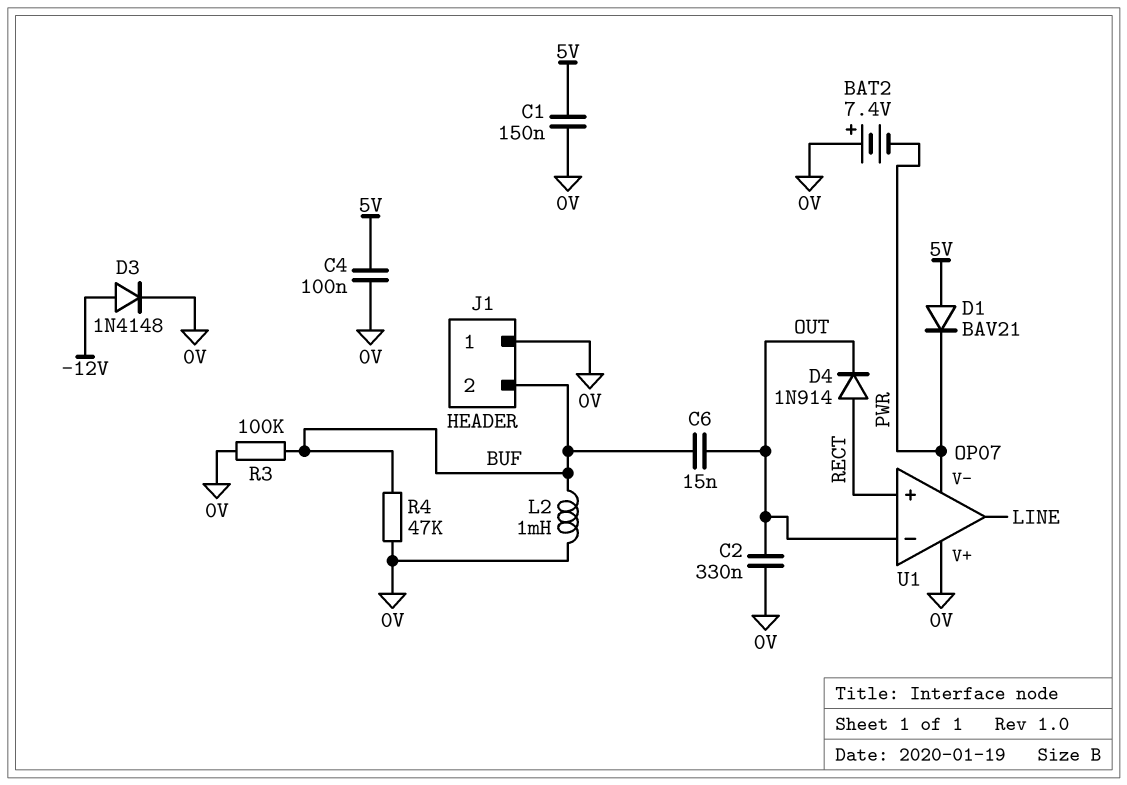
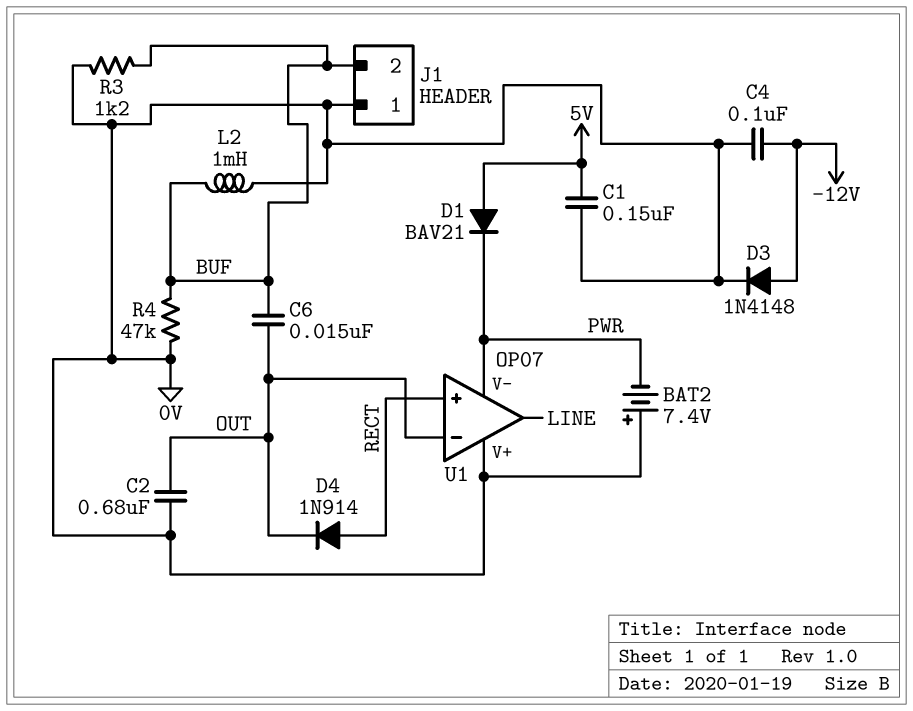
C2: 330nF (0V, OUT) -> 680nF (0V, OUT)
C4: 100nF (0V, 5V) -> 100nF (-12V, 0V)
R3: 100k (0V, BUF) -> 1.2k (0V, BUF)

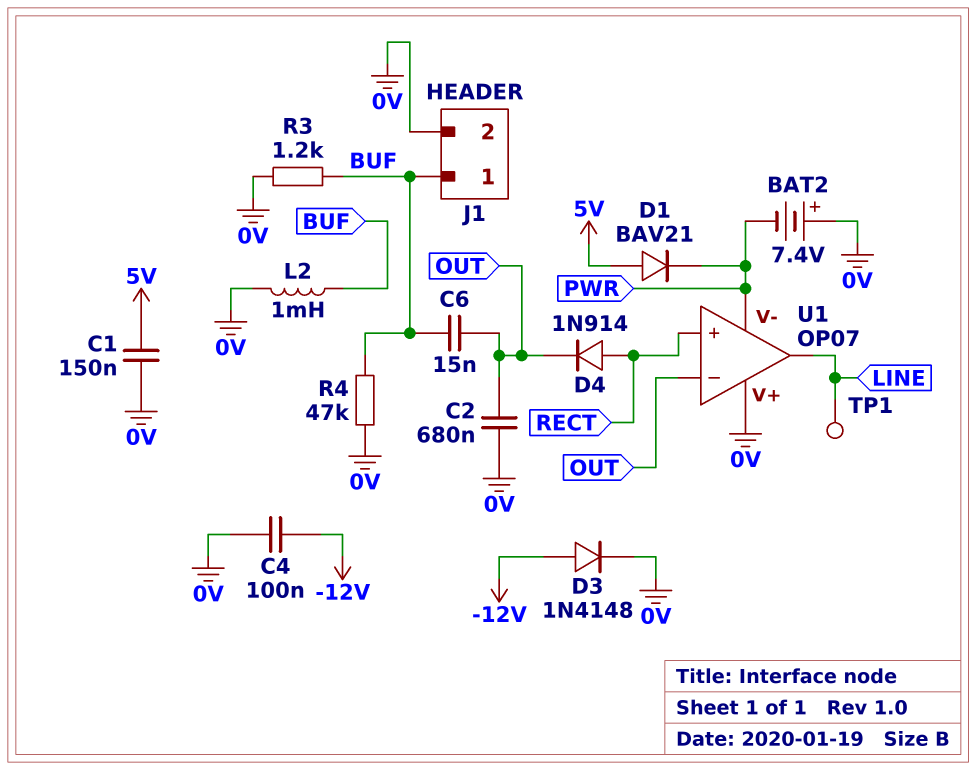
J1 pin 1: 0V -> BUF
J1 pin 2: BUF -> 0V
TP1: none -> test point (LINE)

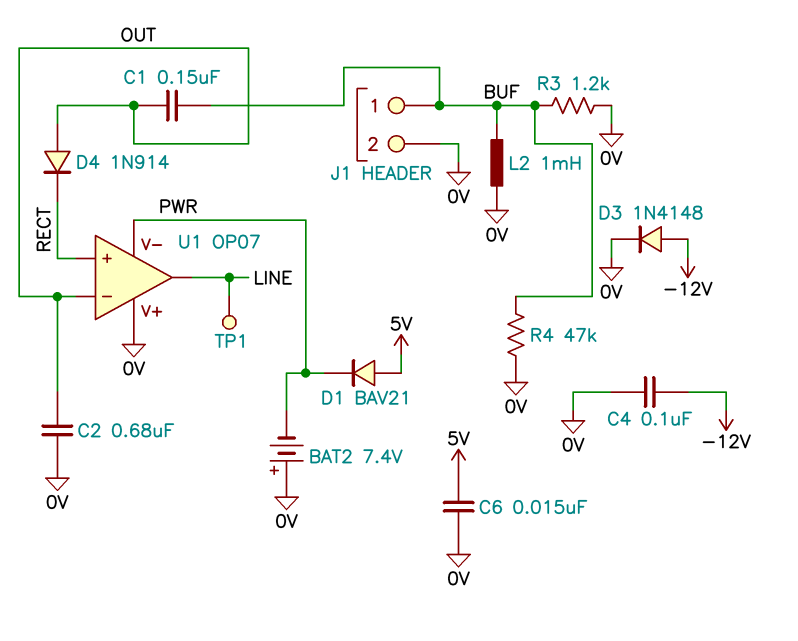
C1: 150nF (0V, 5V) -> 150nF (BUF, OUT)
C6: 15nF (BUF, OUT) -> 15nF (0V, 5V)
D4: diode 1N914 (A RECT, K OUT) -> diode 1N914 (A OUT, K RECT)

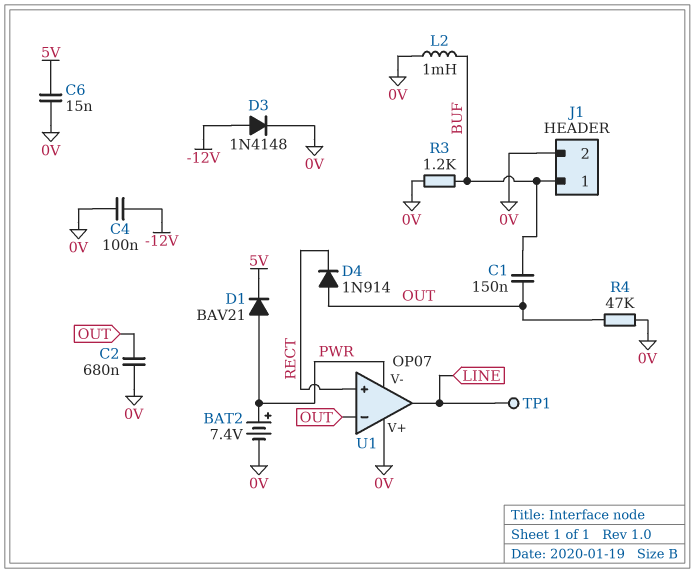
BAT2: 7.4V (plus 0V, minus PWR) -> 7.4V (plus PWR, minus 0V)
D1: diode BAV21 (A 5V, K PWR) -> diode BAV21 (A PWR, K 5V)
R4: 47k (0V, BUF) -> 47k (0V, OUT)

